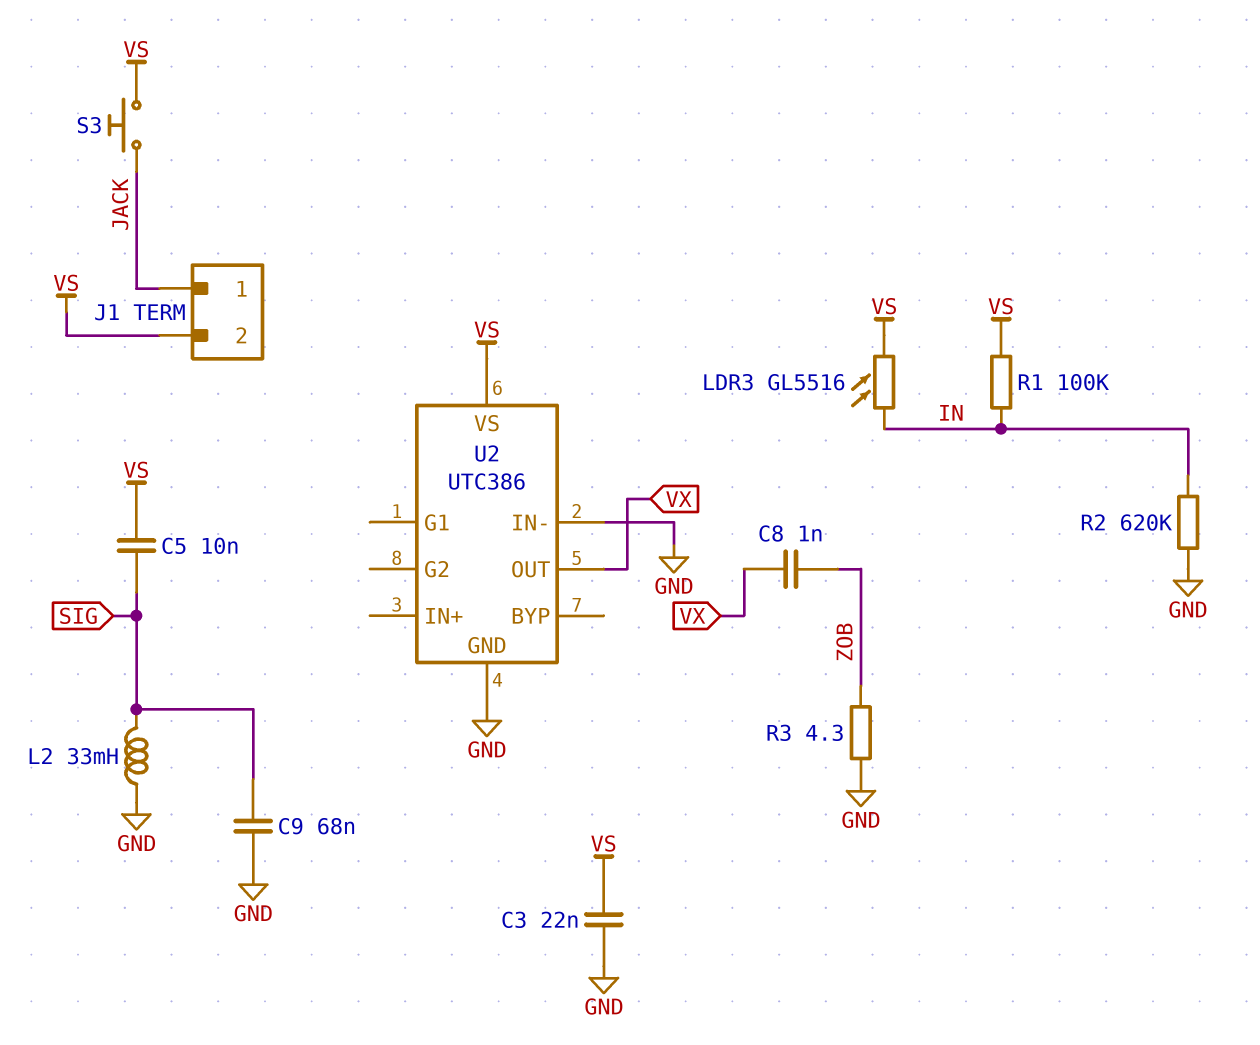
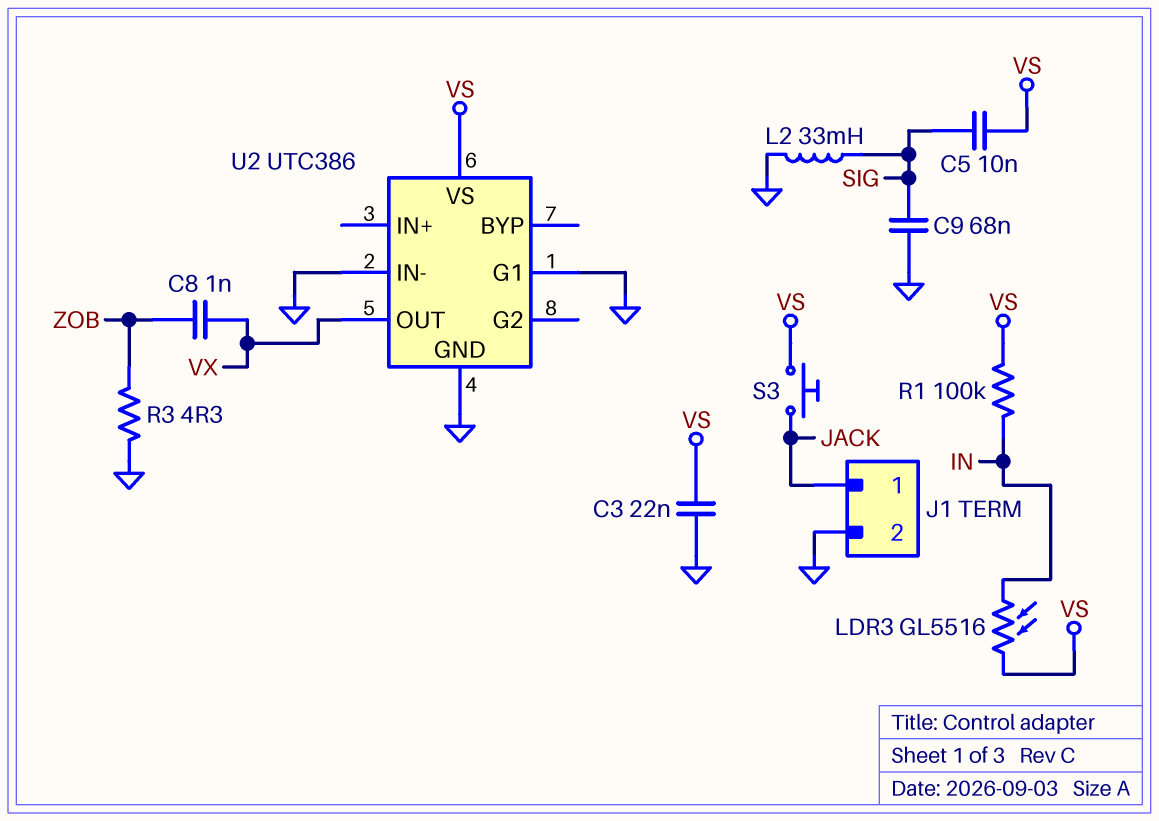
J1 pin 2: VS -> GND
R2: 620k (GND, IN) -> none
U2 pin G1: none -> GND

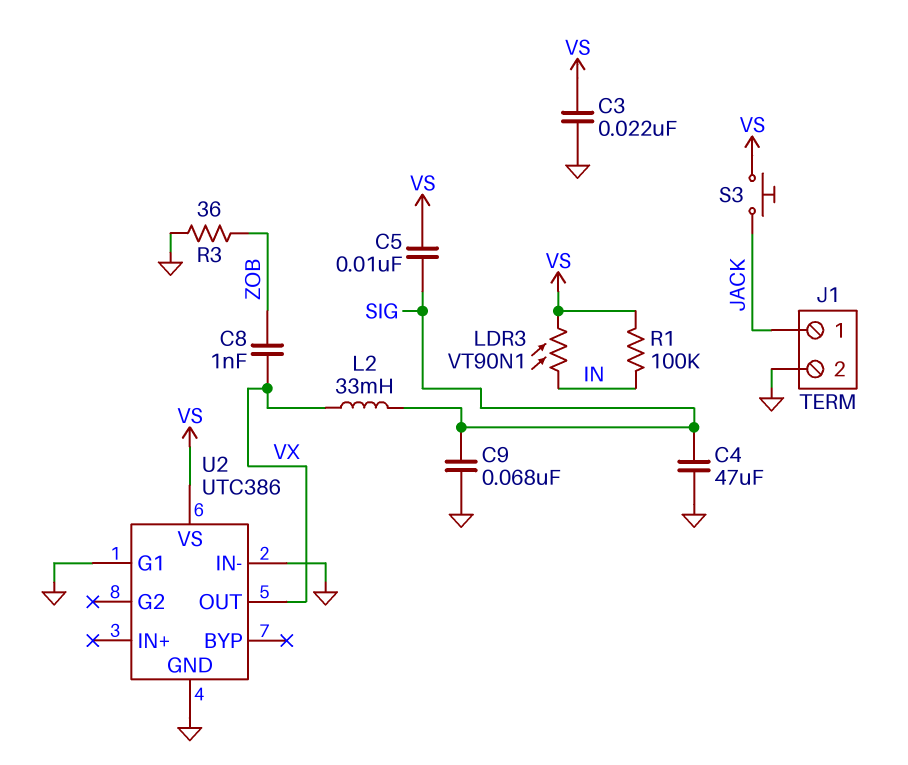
C4: none -> 47uF (GND, SIG)
L2: 33mH (GND, SIG) -> 33mH (SIG, VX)
LDR3: GL5516 (IN, VS) -> VT90N1 (IN, VS)
R3: 4.3 (GND, ZOB) -> 36 (GND, ZOB)

